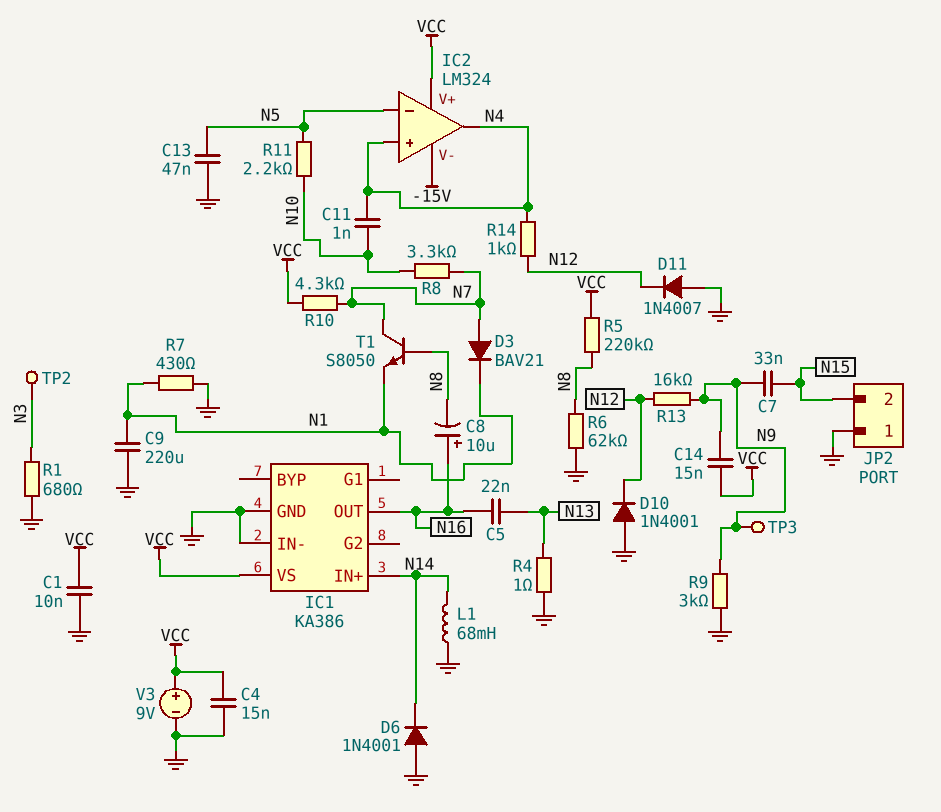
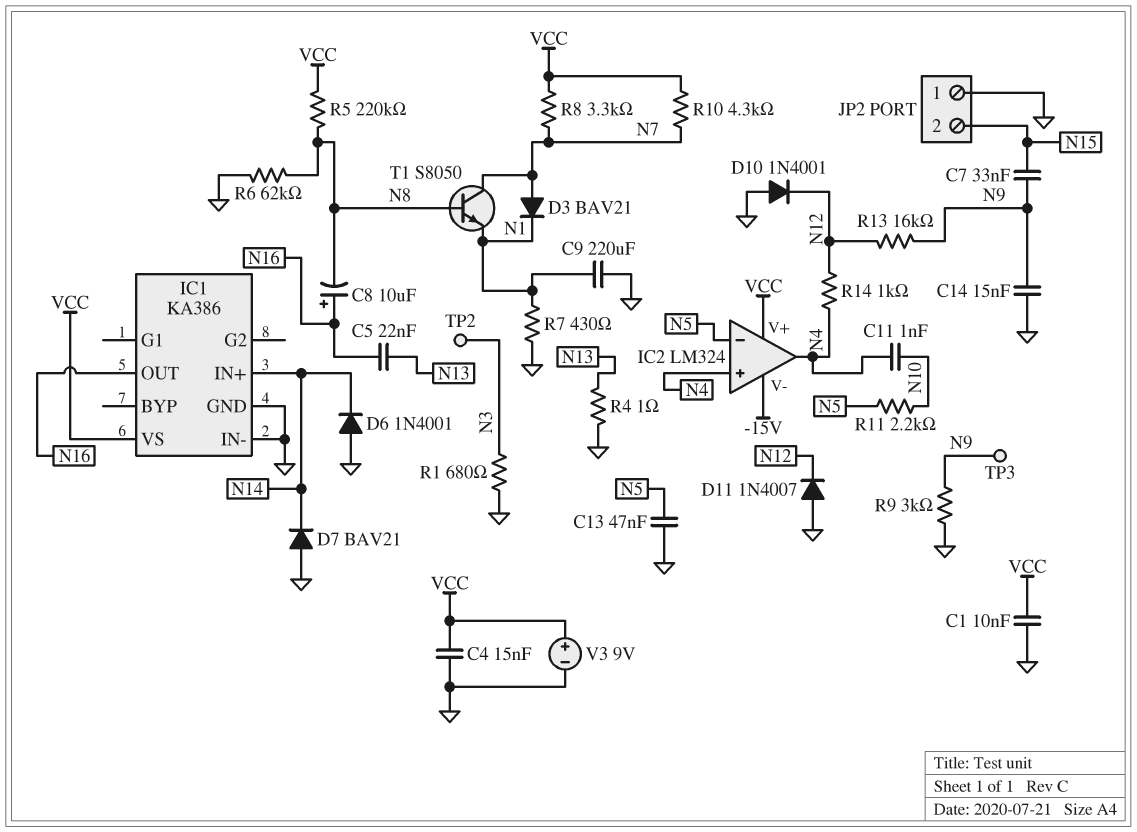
C14: 15nF (N9, VCC) -> 15nF (GND, N9)
D7: none -> diode BAV21 (A GND, K N14)
L1: 68mH (GND, N14) -> none
R8: 3.3k (N7, N10) -> 3.3k (N7, VCC)

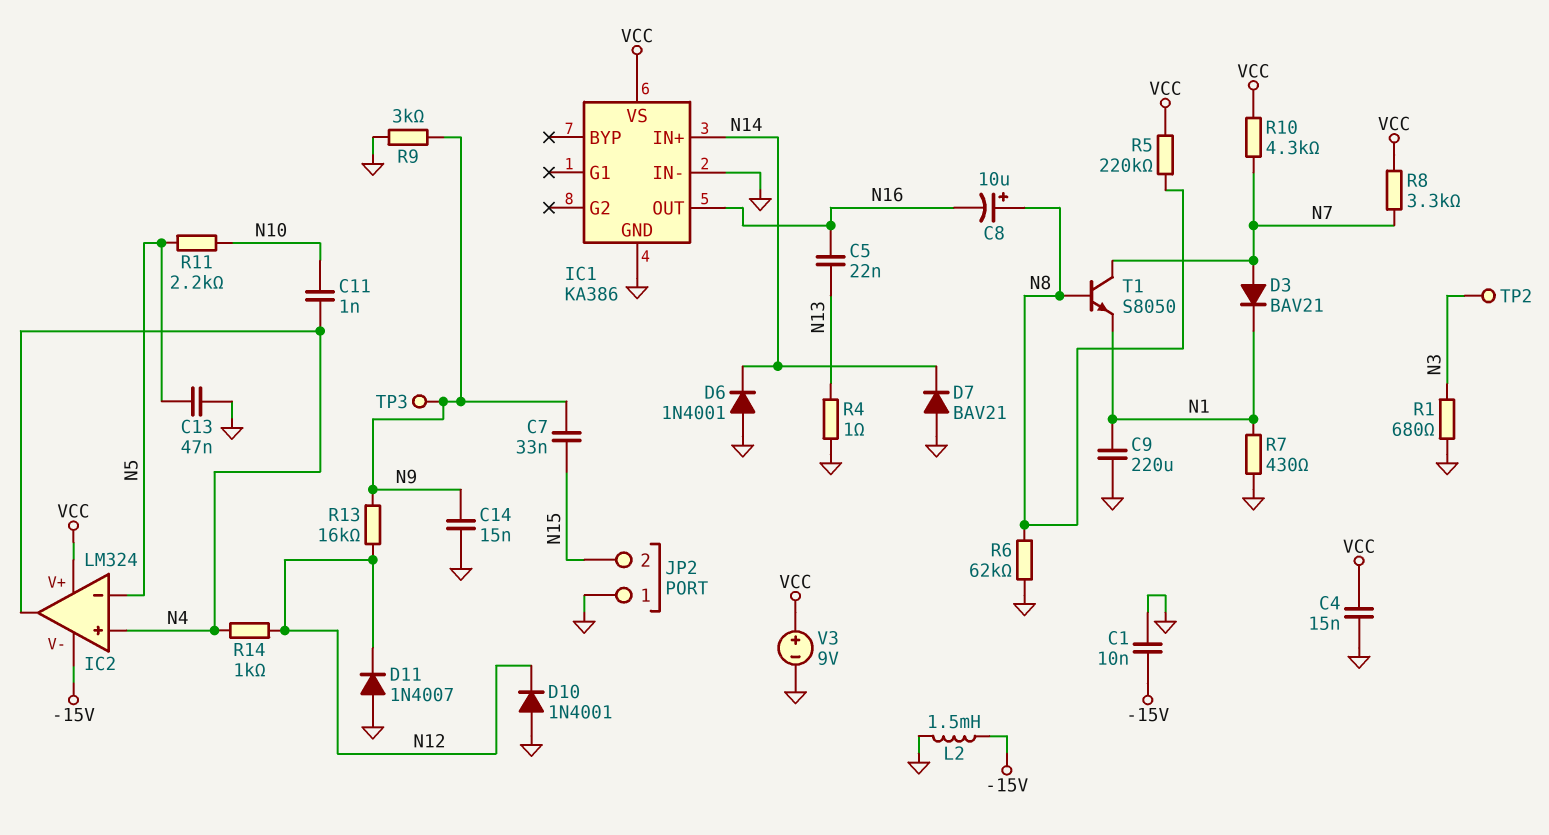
C1: 10nF (GND, VCC) -> 10nF (-15V, GND)
C8: 10uF (plus N16, minus N8) -> 10uF (plus N8, minus N16)
L2: none -> 1.5mH (-15V, GND)

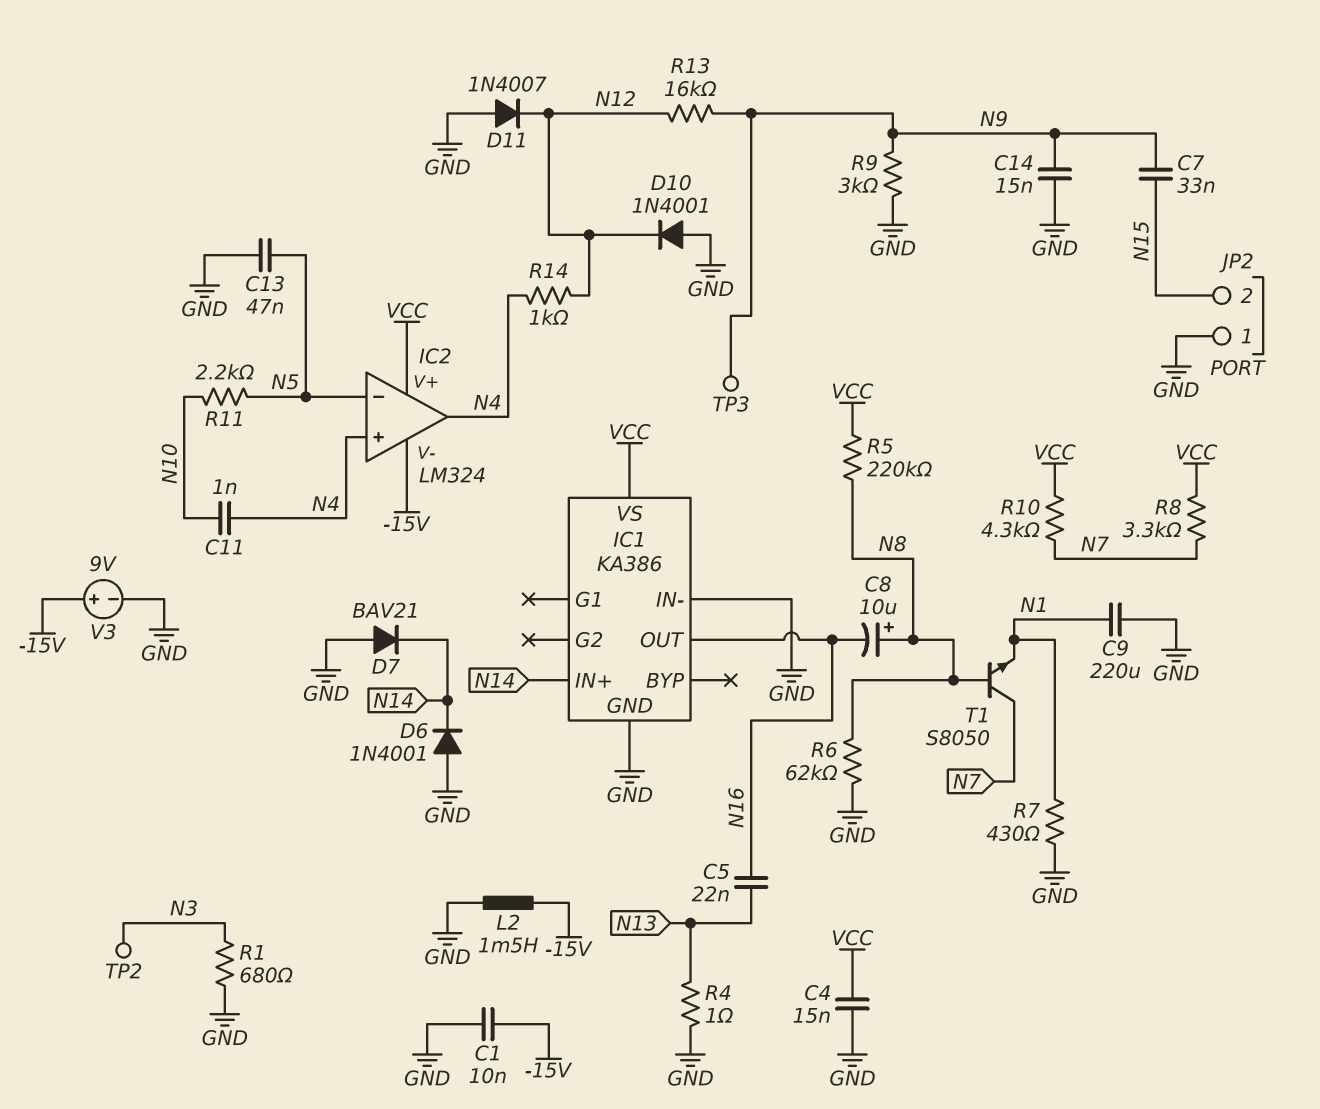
D3: diode BAV21 (A N7, K N1) -> none
V3: 9V (plus VCC, minus GND) -> 9V (plus -15V, minus GND)

